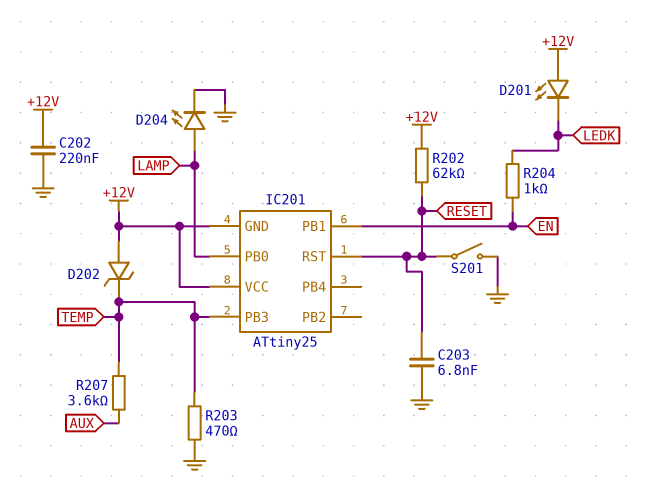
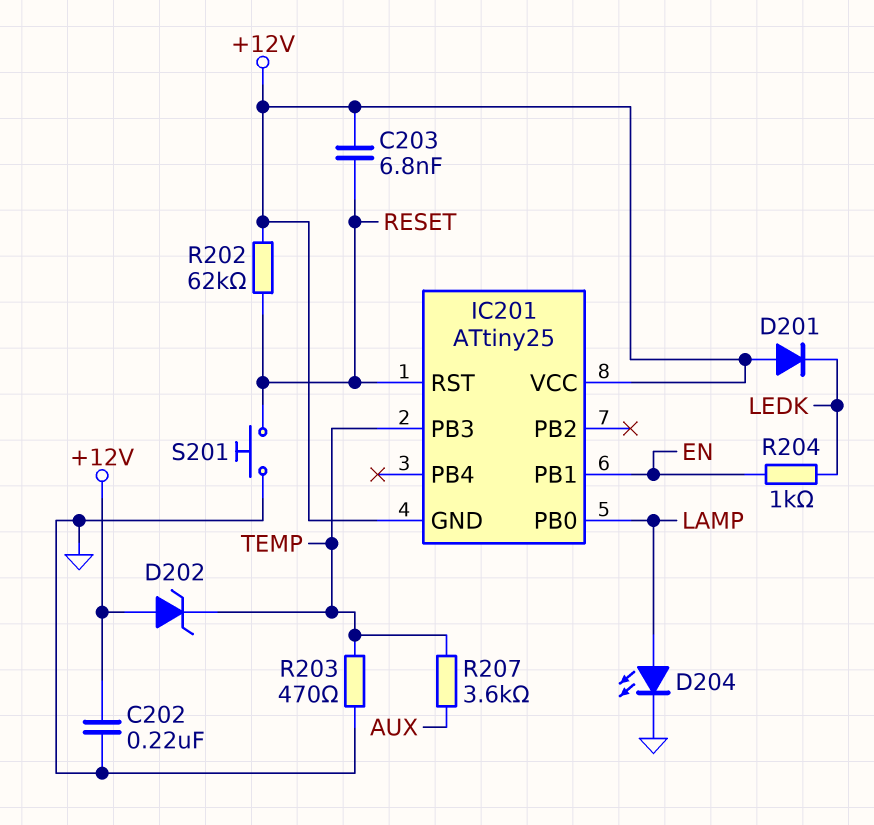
C203: 6.8nF (GND, RESET) -> 6.8nF (+12V, RESET)
D201: LED (A +12V, K LEDK) -> diode (A +12V, K LEDK)
S201: switch (GND, RESET) -> button (GND, RESET)

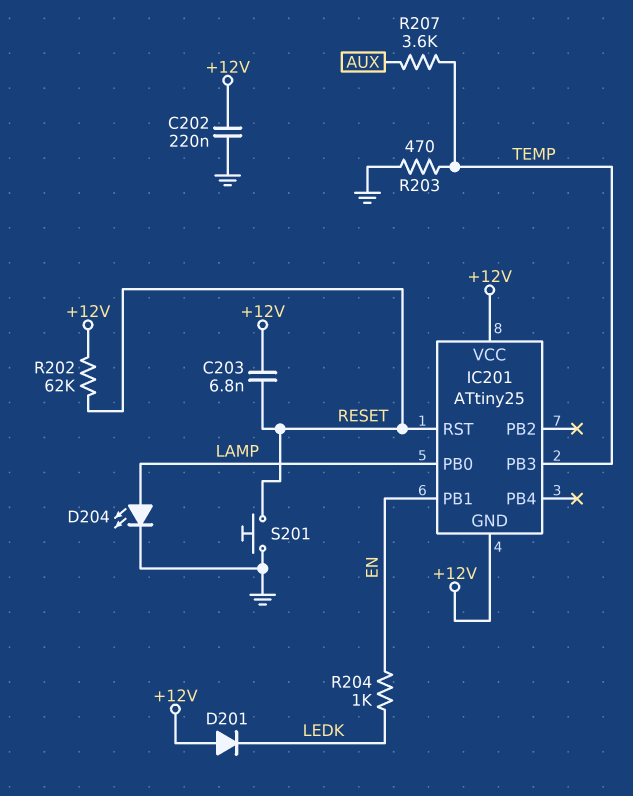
D202: zener (A +12V, K TEMP) -> none

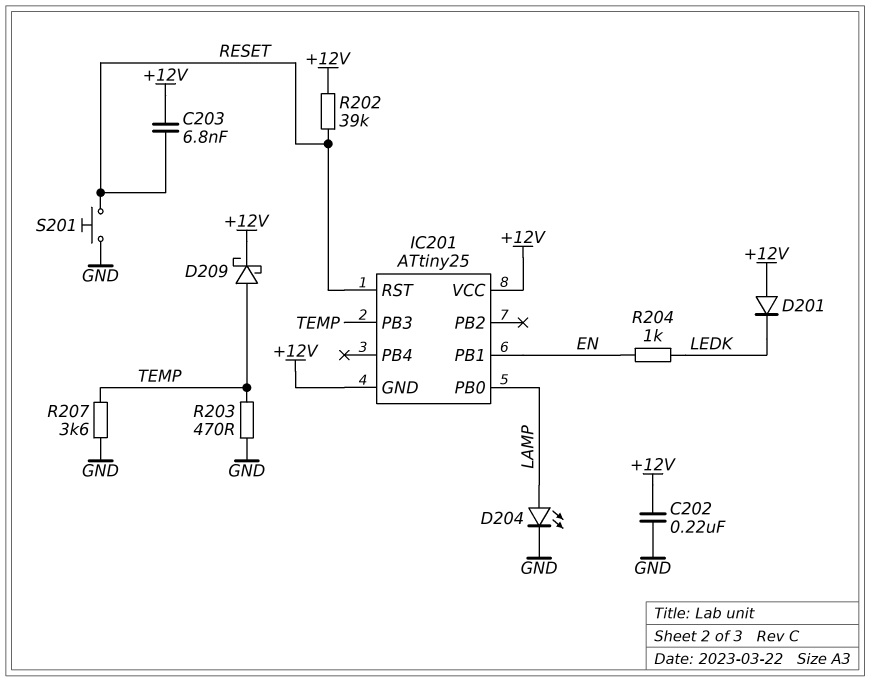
D209: none -> schottky (A TEMP, K +12V)
R202: 62k (+12V, RESET) -> 39k (+12V, RESET)
R207: 3.6k (AUX, TEMP) -> 3.6k (GND, TEMP)

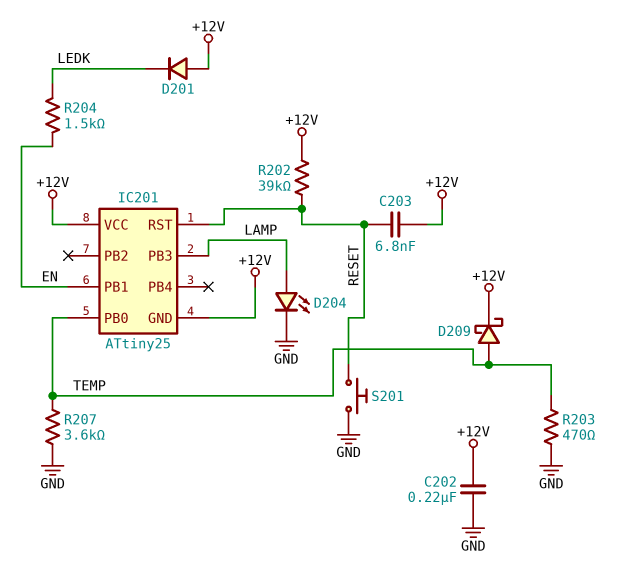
IC201 pin PB0: LAMP -> TEMP
IC201 pin PB3: TEMP -> LAMP
R204: 1k (EN, LEDK) -> 1.5k (EN, LEDK)

